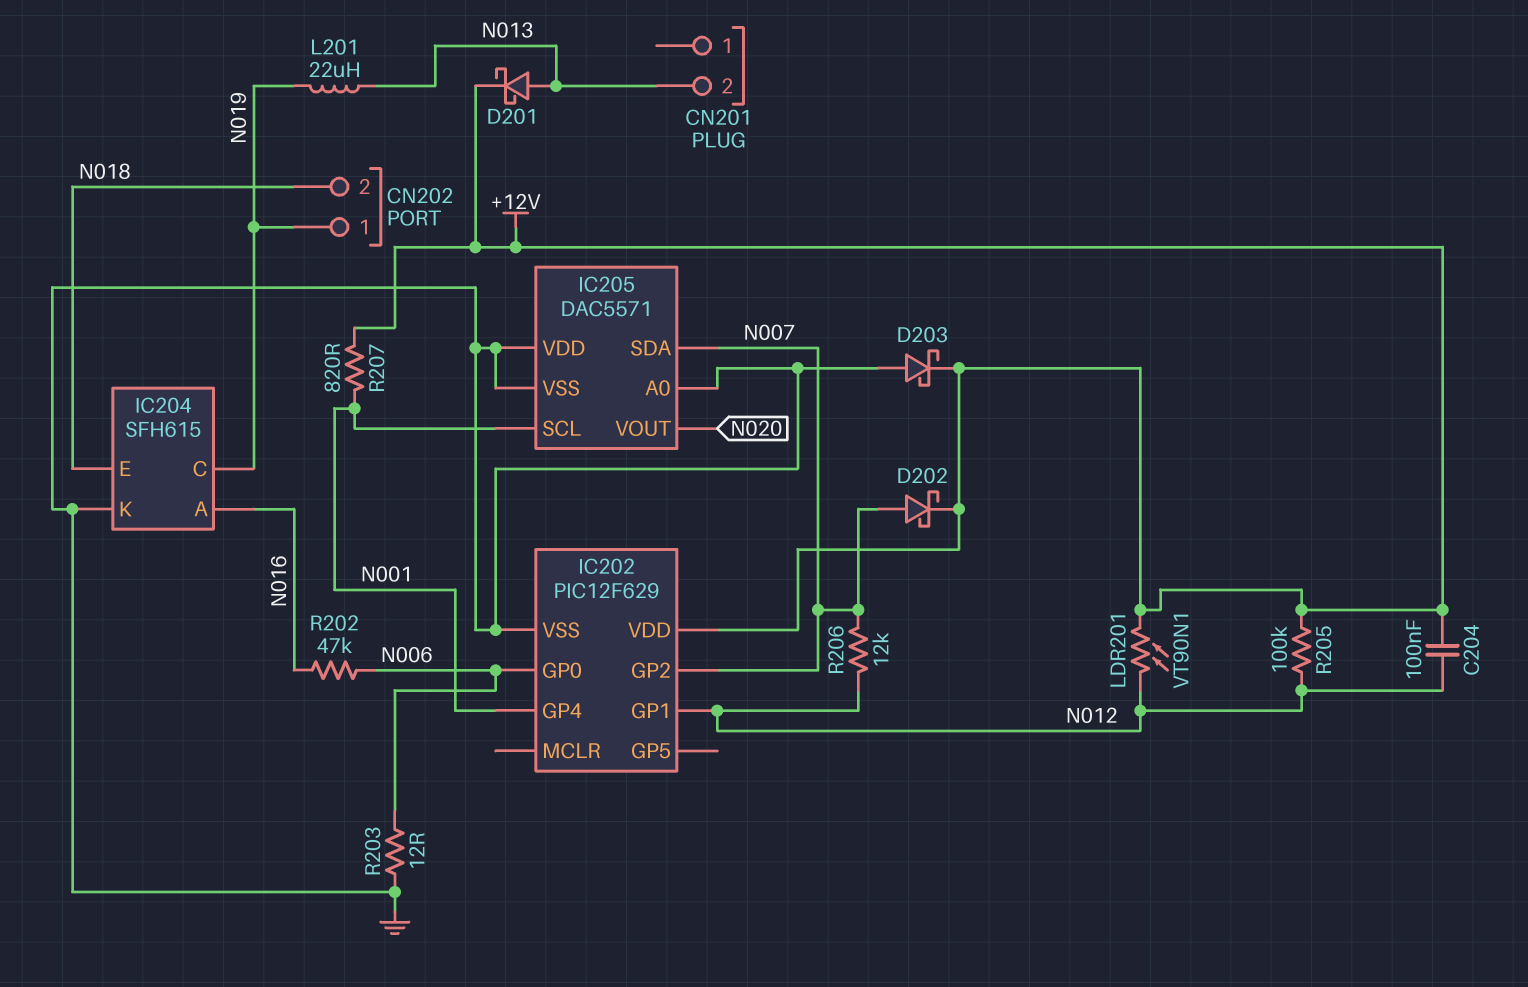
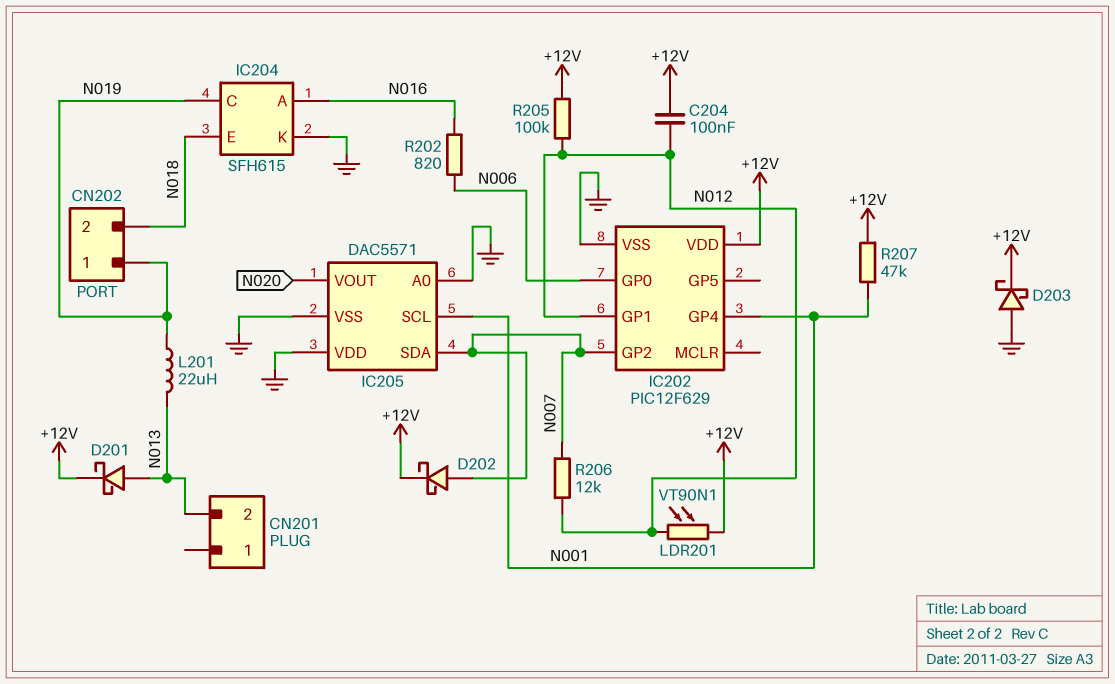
R202: 47k (N006, N016) -> 820 (N006, N016)
R203: 12 (GND, N006) -> none
R207: 820 (+12V, N001) -> 47k (+12V, N001)

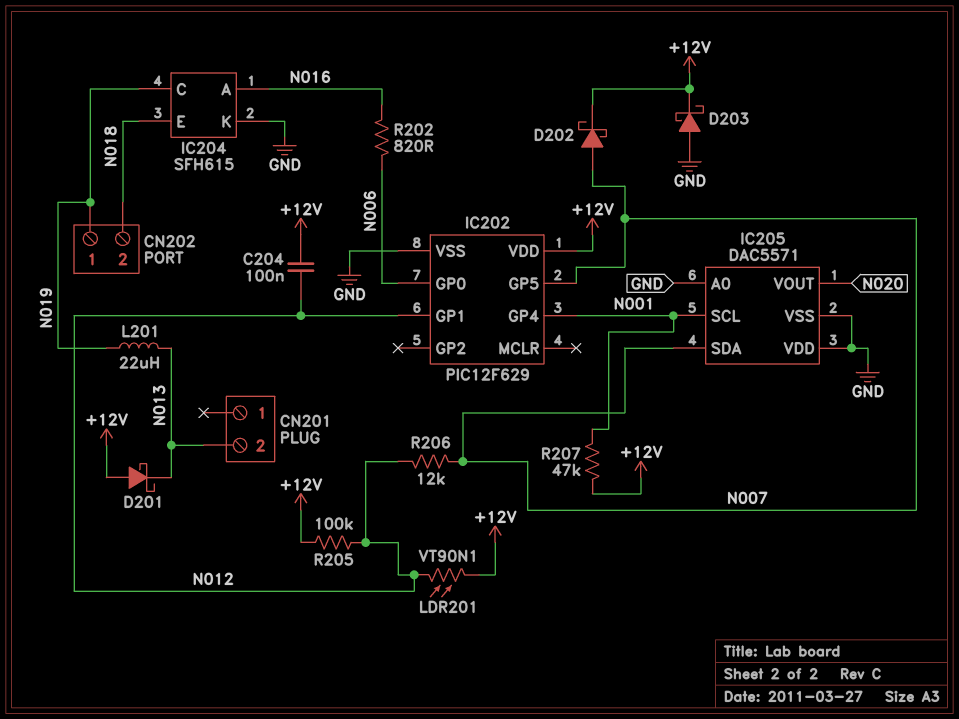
D201: schottky (A N013, K +12V) -> schottky (A +12V, K N013)
IC202 pin GP2: N007 -> none
IC202 pin GP5: none -> N007

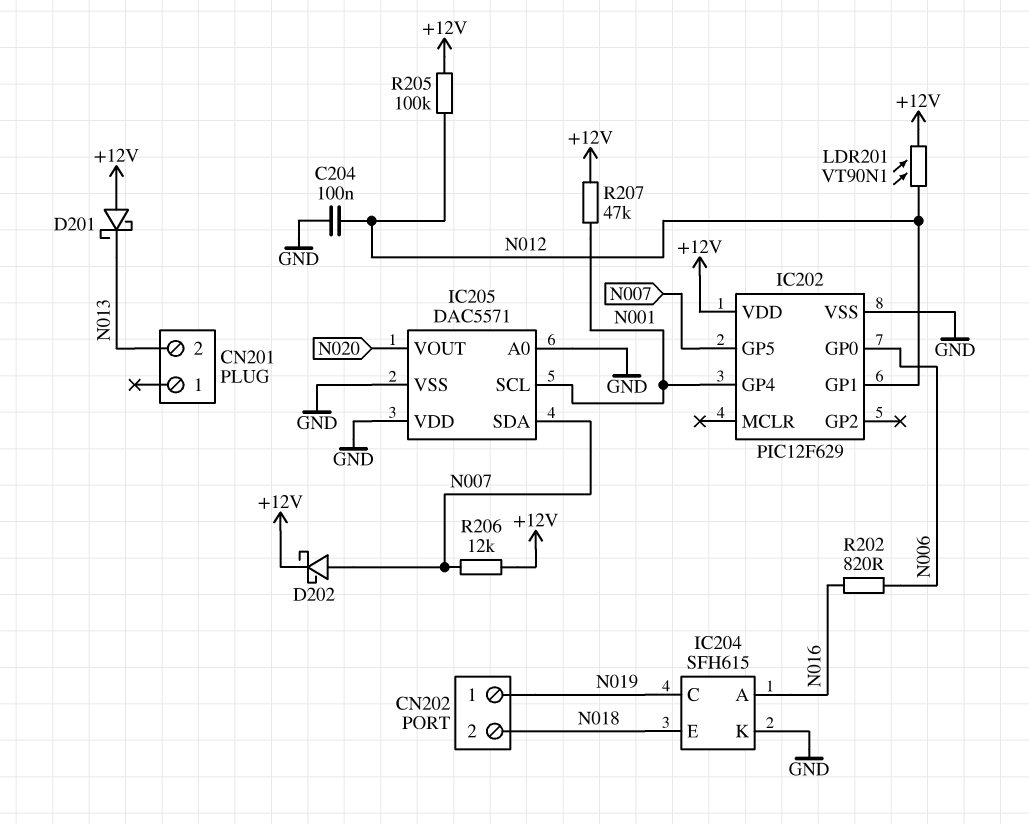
C204: 100nF (+12V, N012) -> 100nF (GND, N012)
D203: schottky (A GND, K +12V) -> none
L201: 22uH (N013, N019) -> none
R206: 12k (N007, N012) -> 12k (+12V, N007)

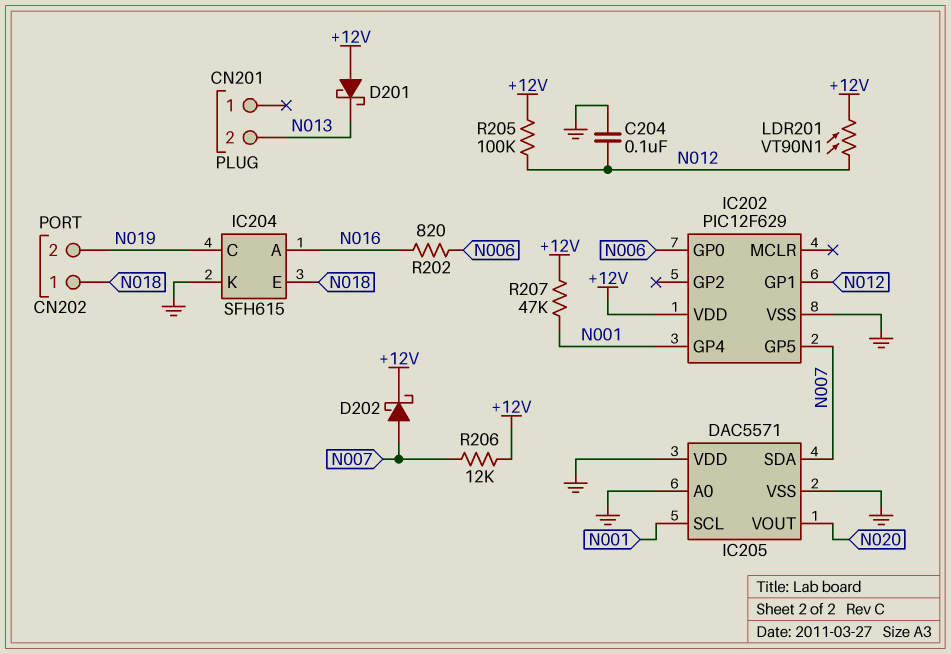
CN202 pin 1: N019 -> N018
CN202 pin 2: N018 -> N019

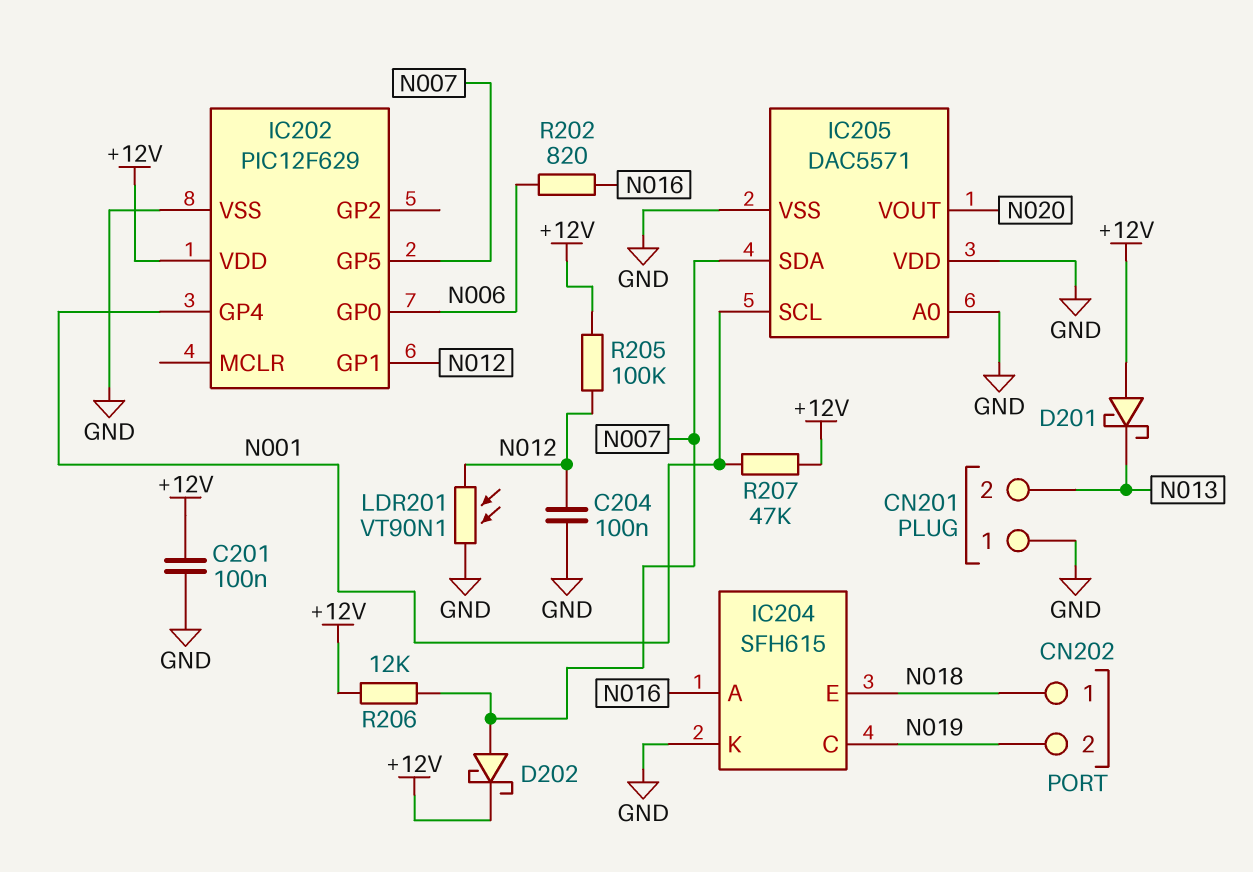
C201: none -> 100nF (+12V, GND)
CN201 pin 1: none -> GND
LDR201: VT90N1 (+12V, N012) -> VT90N1 (GND, N012)

